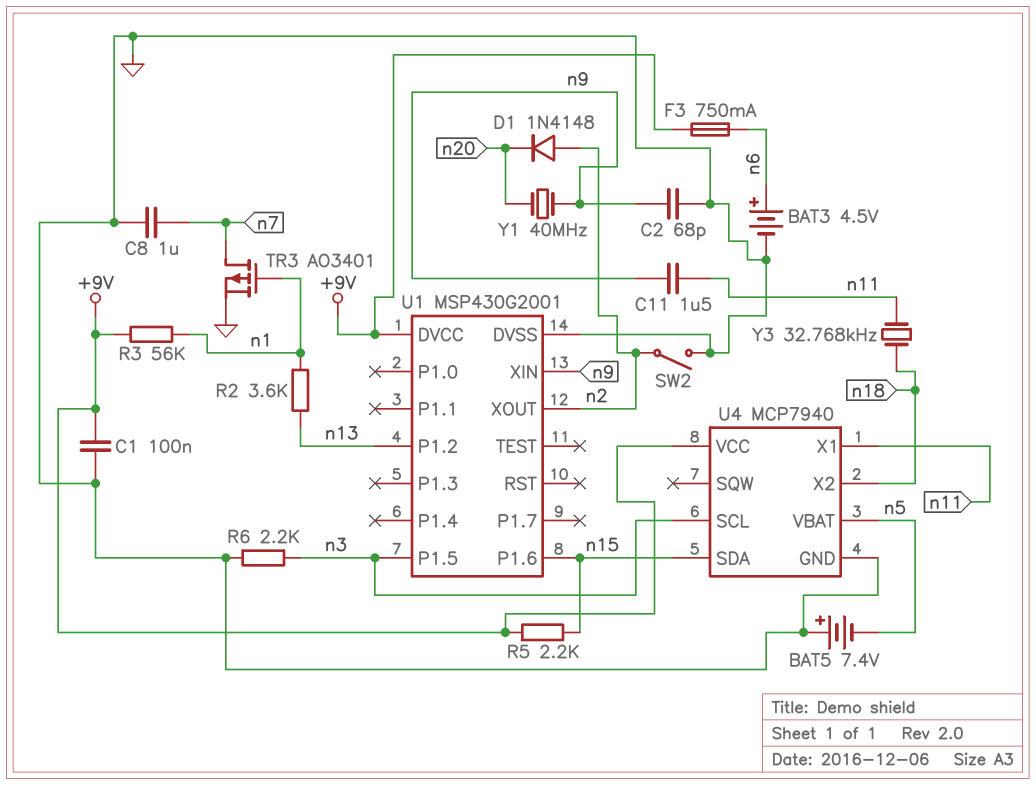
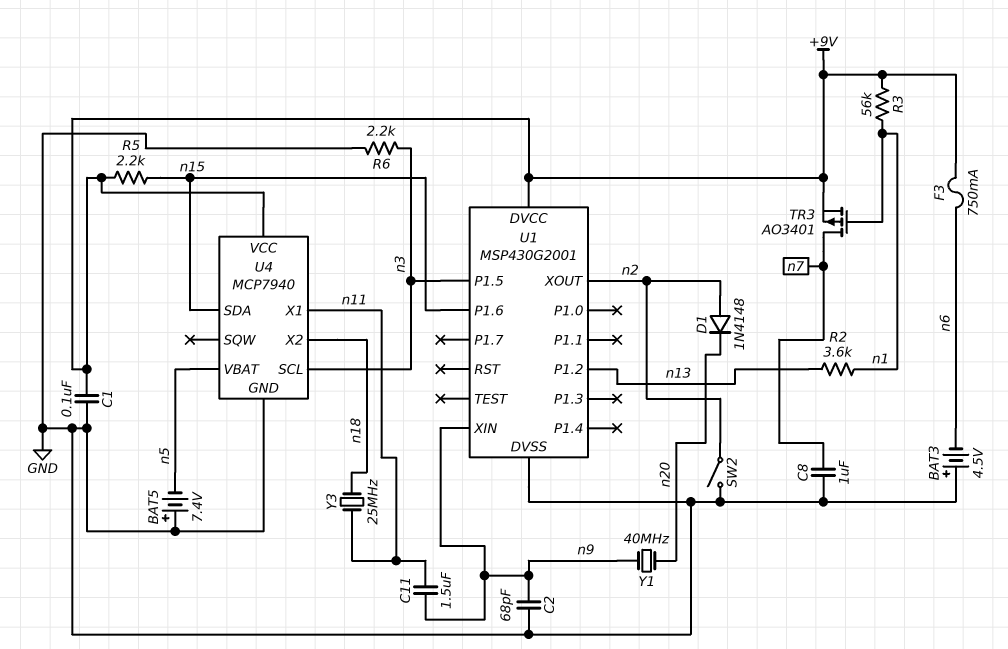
BAT3: 4.5V (plus n6, minus GND) -> 4.5V (plus GND, minus n6)
TR3: PMOS AO3401 (G n1, D n7, S GND) -> PMOS AO3401 (G n1, D n7, S +9V)
Y3: 32.768kHz (n11, n18) -> 25MHz (n11, n18)

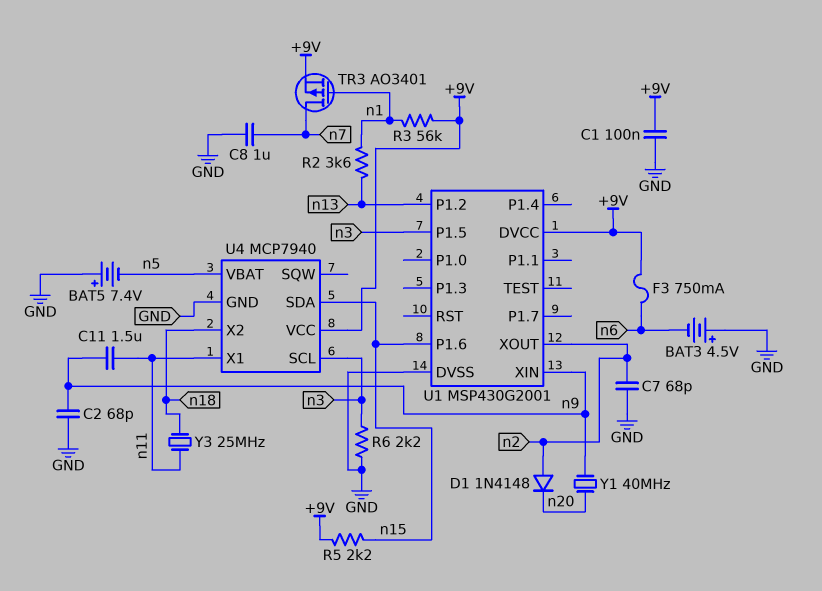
C7: none -> 68pF (GND, n2)
SW2: switch (GND, n2) -> none

